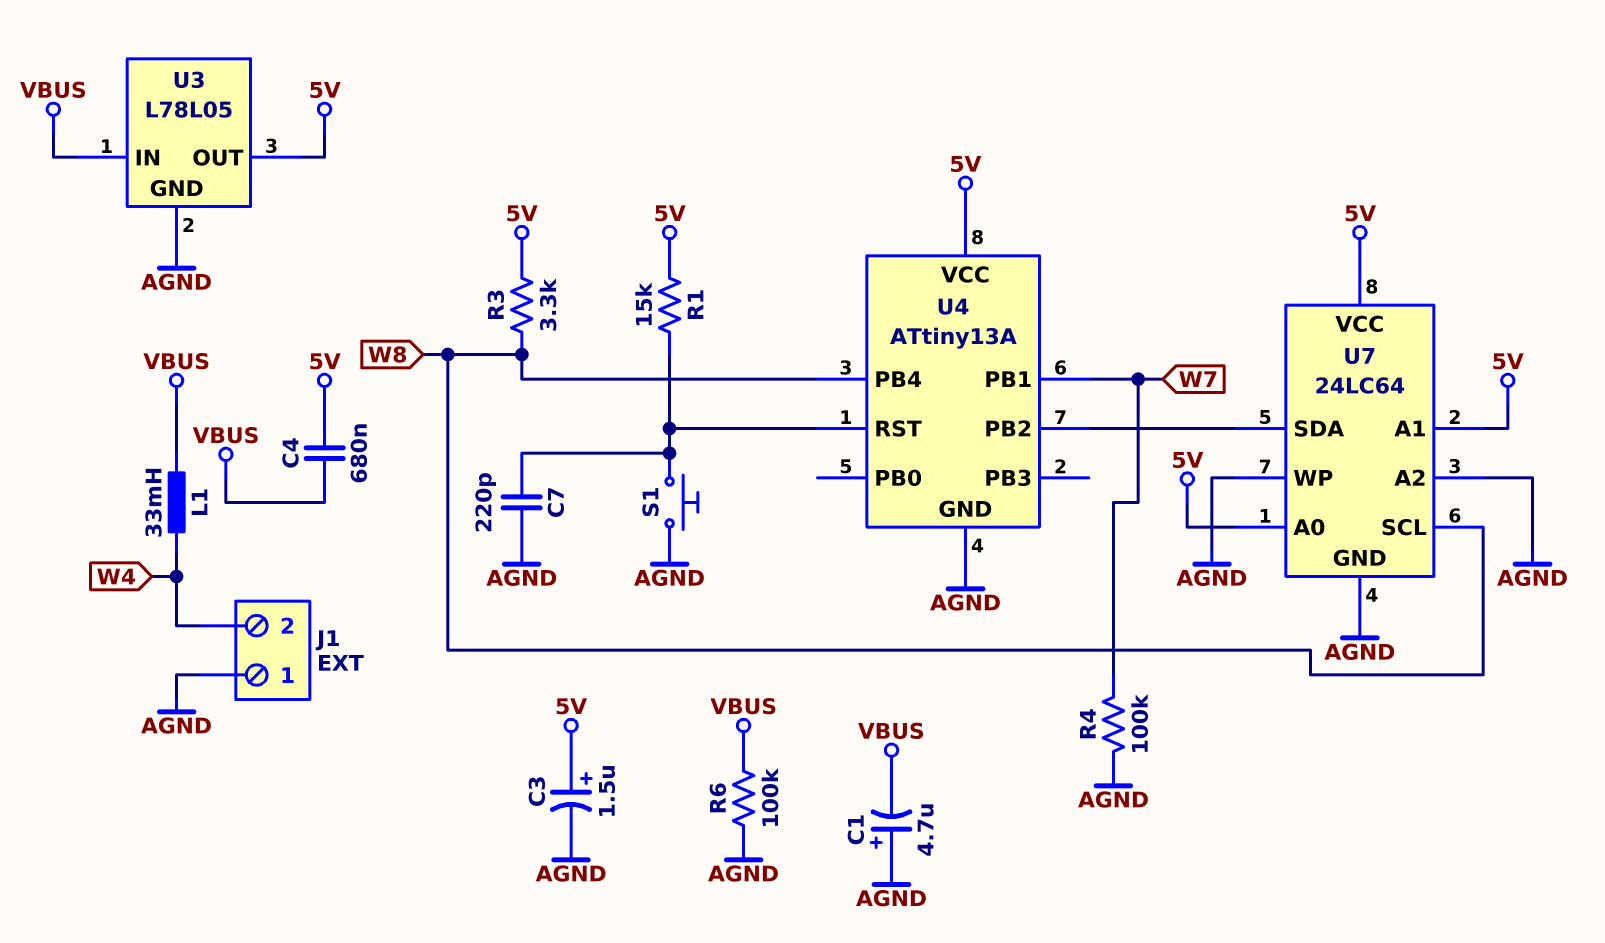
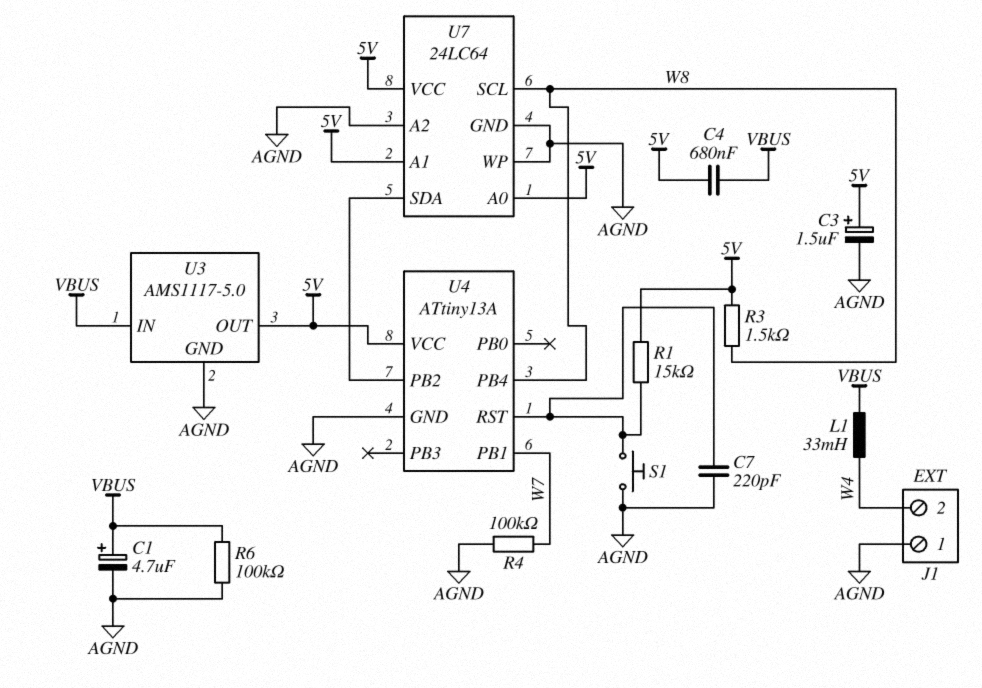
C1: 4.7uF (plus AGND, minus VBUS) -> 4.7uF (plus VBUS, minus AGND)
R3: 3.3k (5V, W8) -> 1.5k (5V, W8)
U3: L78L05 -> AMS1117-5.0

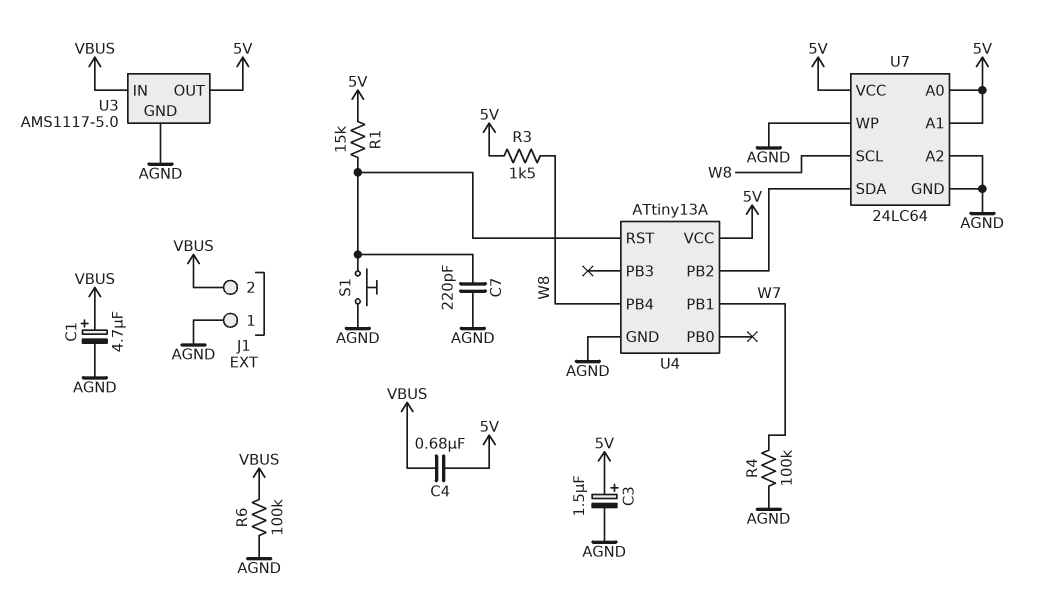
J1 pin 2: W4 -> VBUS
L1: 33mH (VBUS, W4) -> none

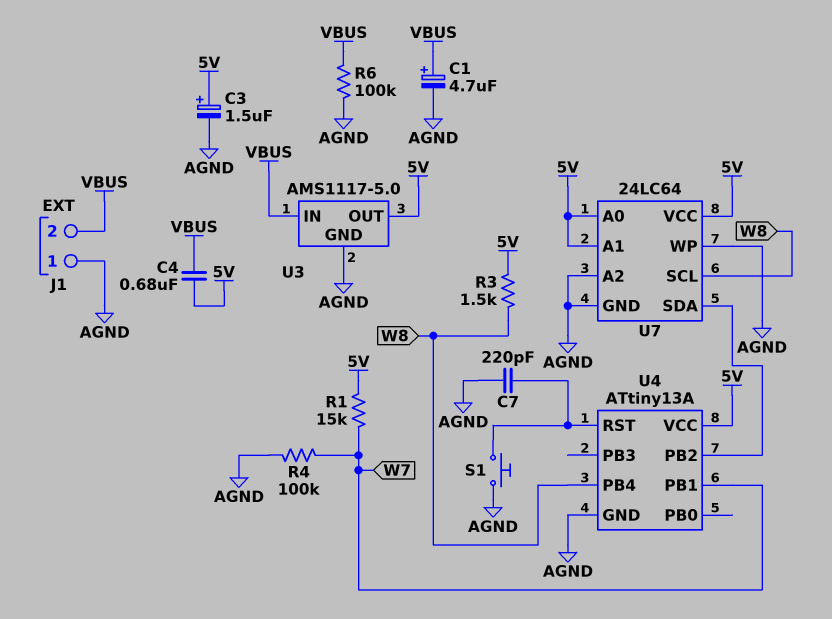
R1: 15k (5V, U4/RST) -> 15k (5V, W7)

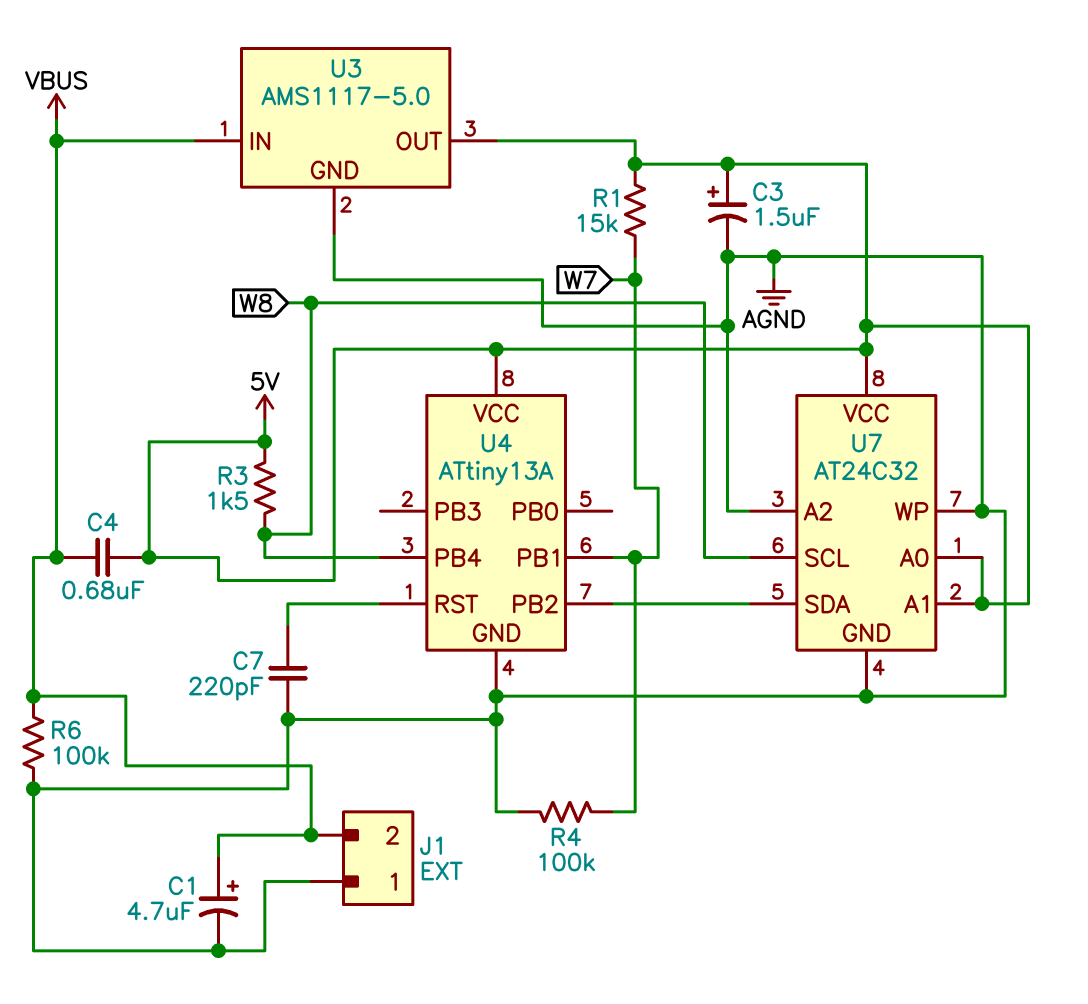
S1: button (AGND, U4/RST) -> none
U7: 24LC64 -> AT24C32

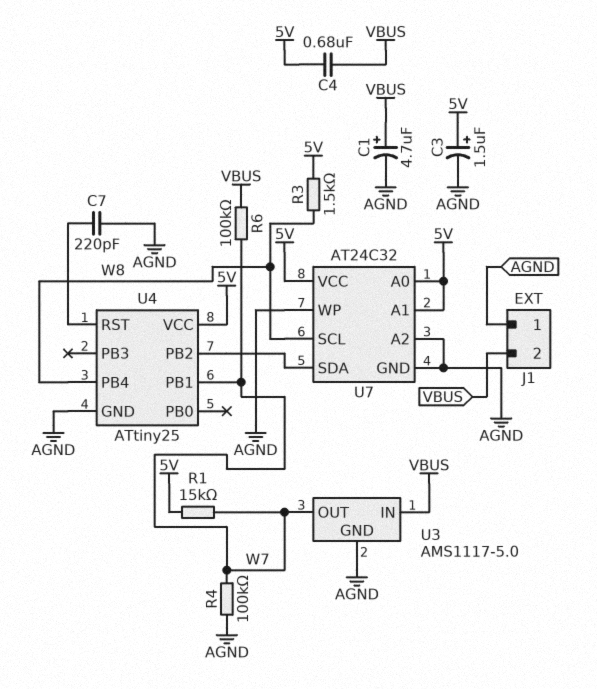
R6: 100k (AGND, VBUS) -> 100k (VBUS, W7)
U3 pin OUT: 5V -> W7
U4: ATtiny13A -> ATtiny25

